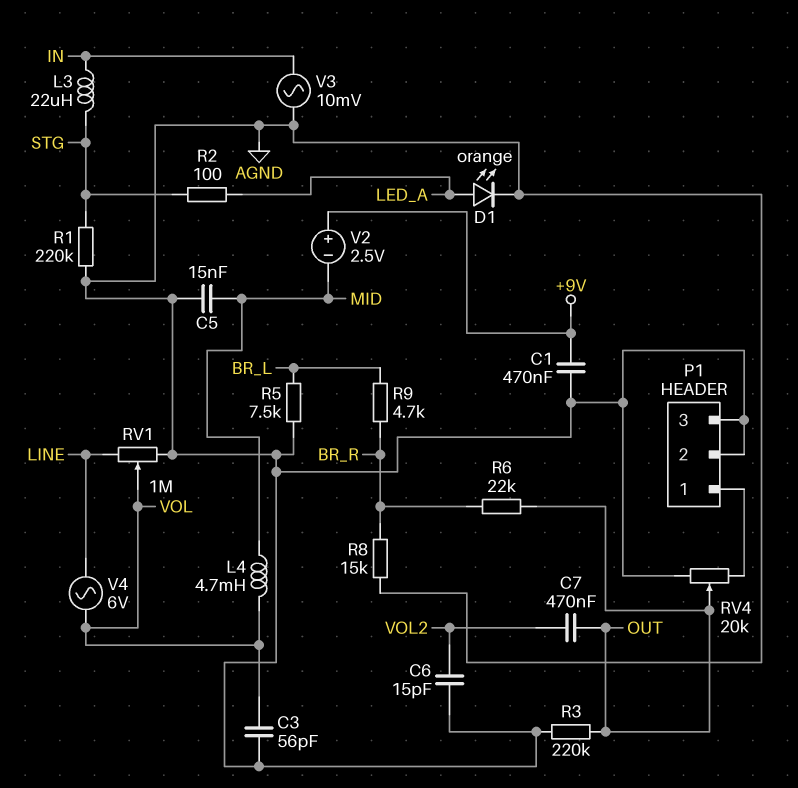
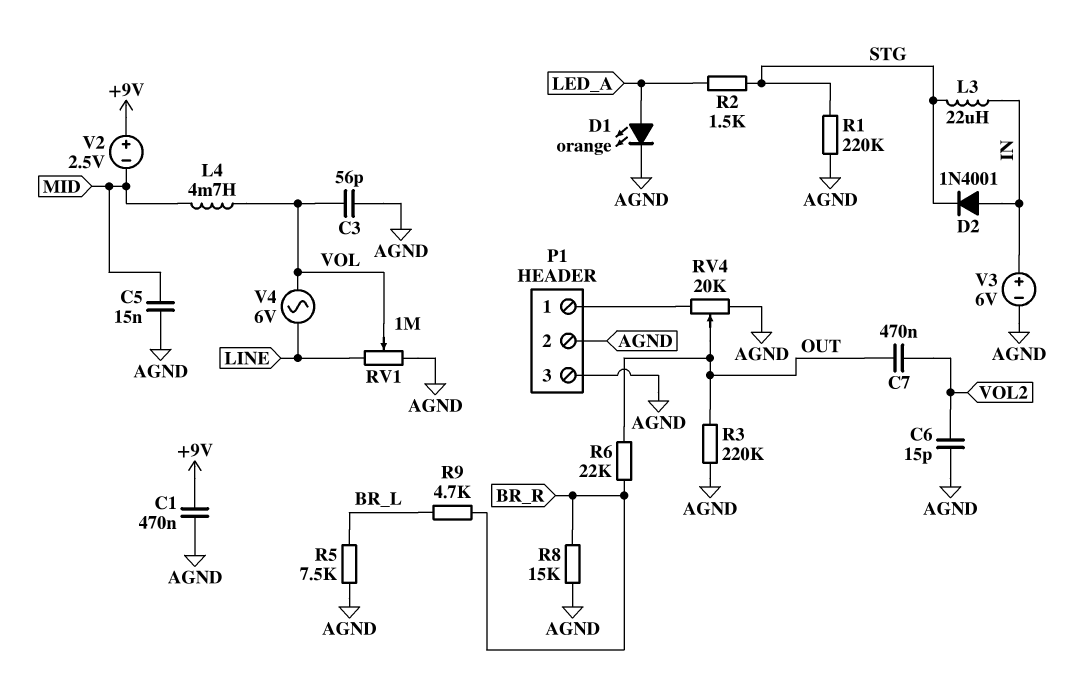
D2: none -> diode 1N4001 (A IN, K STG)
R2: 100 (LED_A, STG) -> 1.5k (LED_A, STG)
V3: AC 10mV (AGND, IN) -> 6V (plus IN, minus AGND)

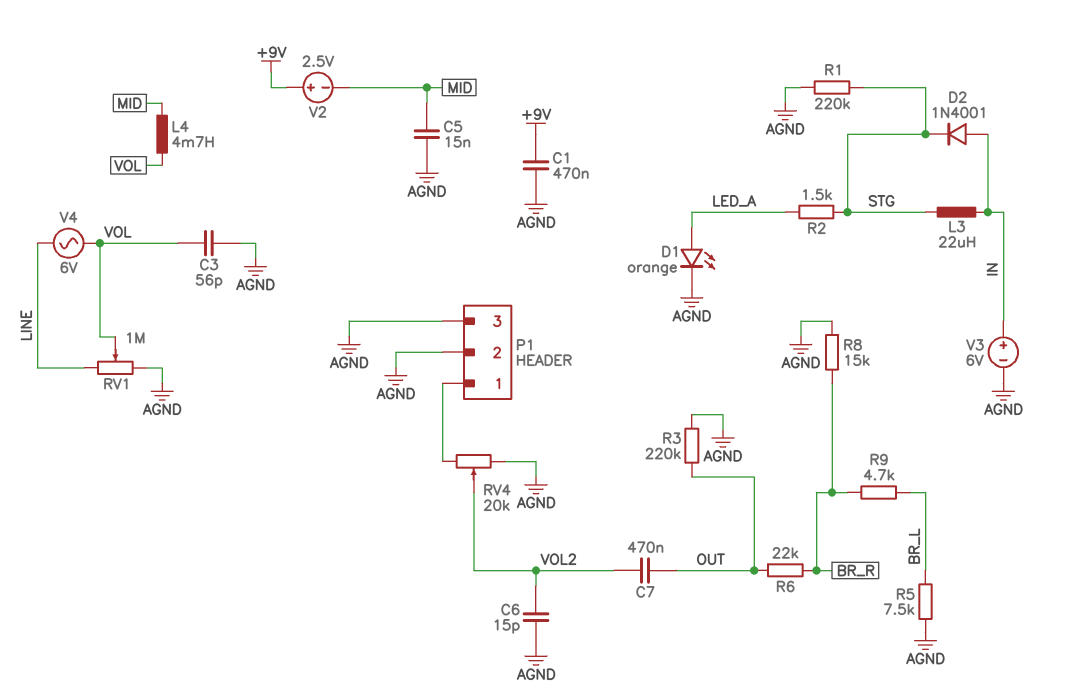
RV4: 20k (AGND, P1/1, wiper OUT) -> 20k (AGND, P1/1, wiper VOL2)

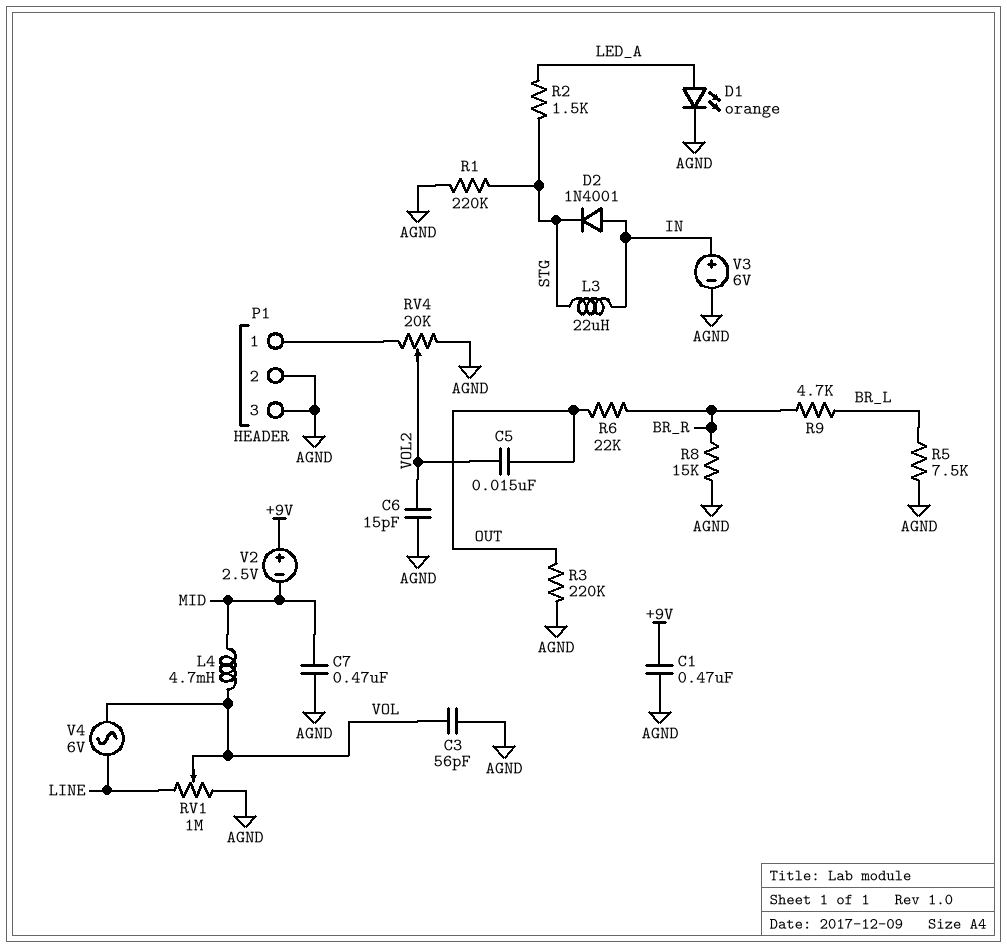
C5: 15nF (AGND, MID) -> 15nF (OUT, VOL2)
C7: 470nF (OUT, VOL2) -> 470nF (AGND, MID)

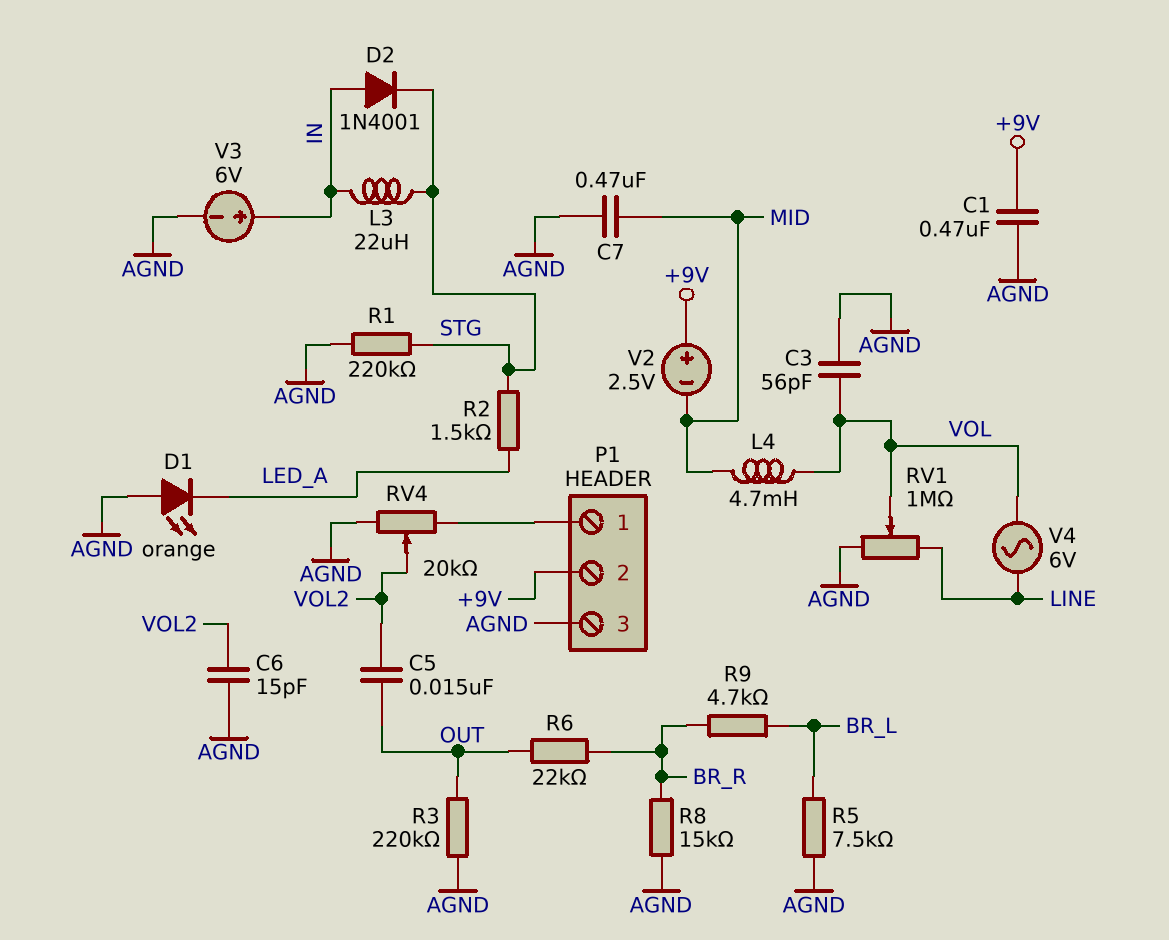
D1: LED orange (A LED_A, K AGND) -> LED orange (A AGND, K LED_A)
P1 pin 2: AGND -> +9V

